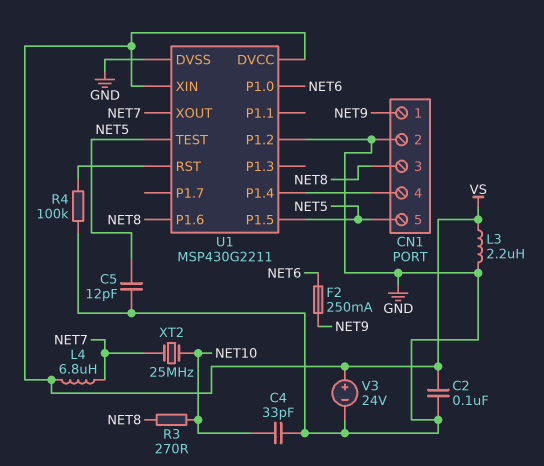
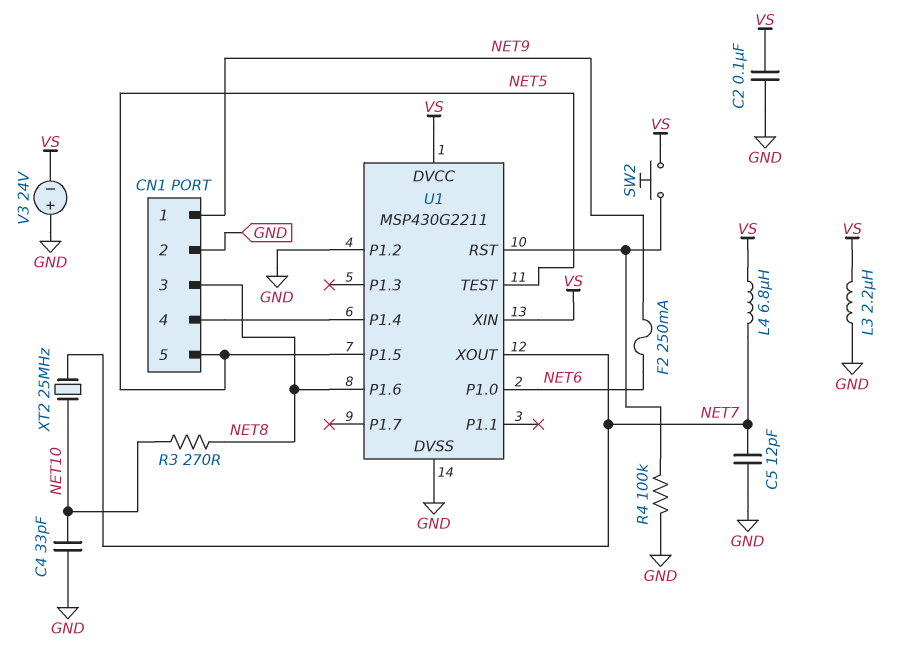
C5: 12pF (GND, NET5) -> 12pF (GND, NET7)
SW2: none -> button (U1/RST, VS)
V3: 24V (plus VS, minus GND) -> 24V (plus GND, minus VS)

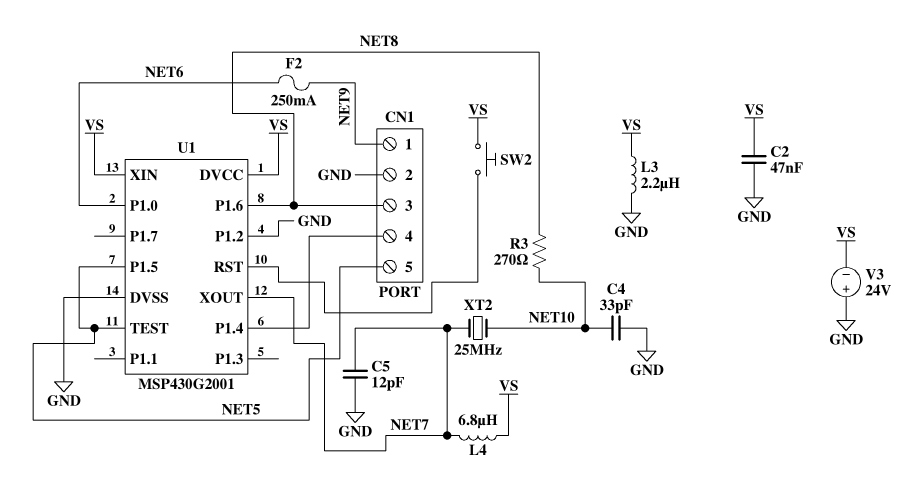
C2: 100nF (GND, VS) -> 47nF (GND, VS)
R4: 100k (GND, U1/RST) -> none
U1: MSP430G2211 -> MSP430G2001

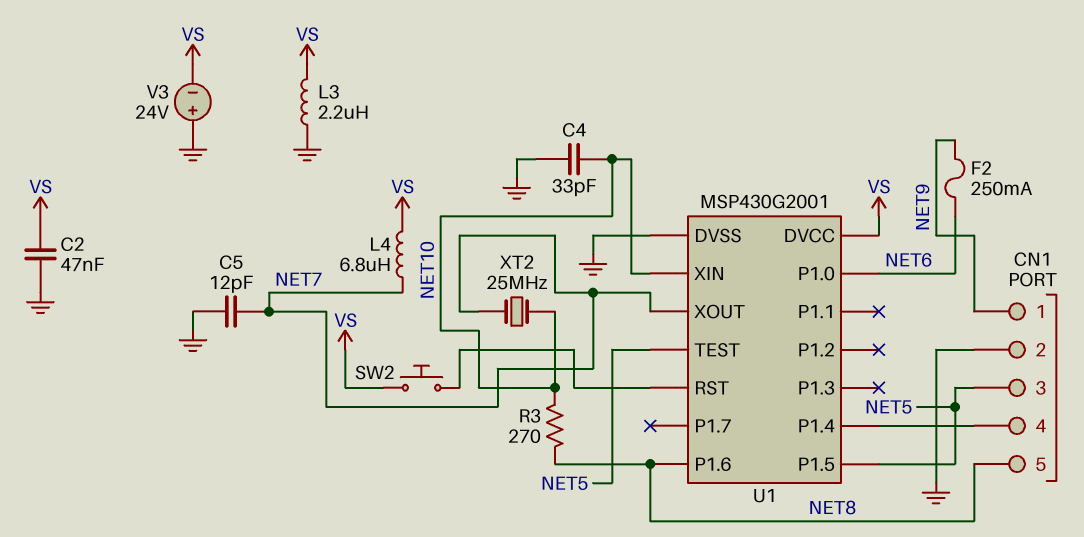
CN1 pin 3: NET8 -> NET5
CN1 pin 5: NET5 -> NET8
U1 pin P1.2: GND -> none
U1 pin XIN: VS -> NET10

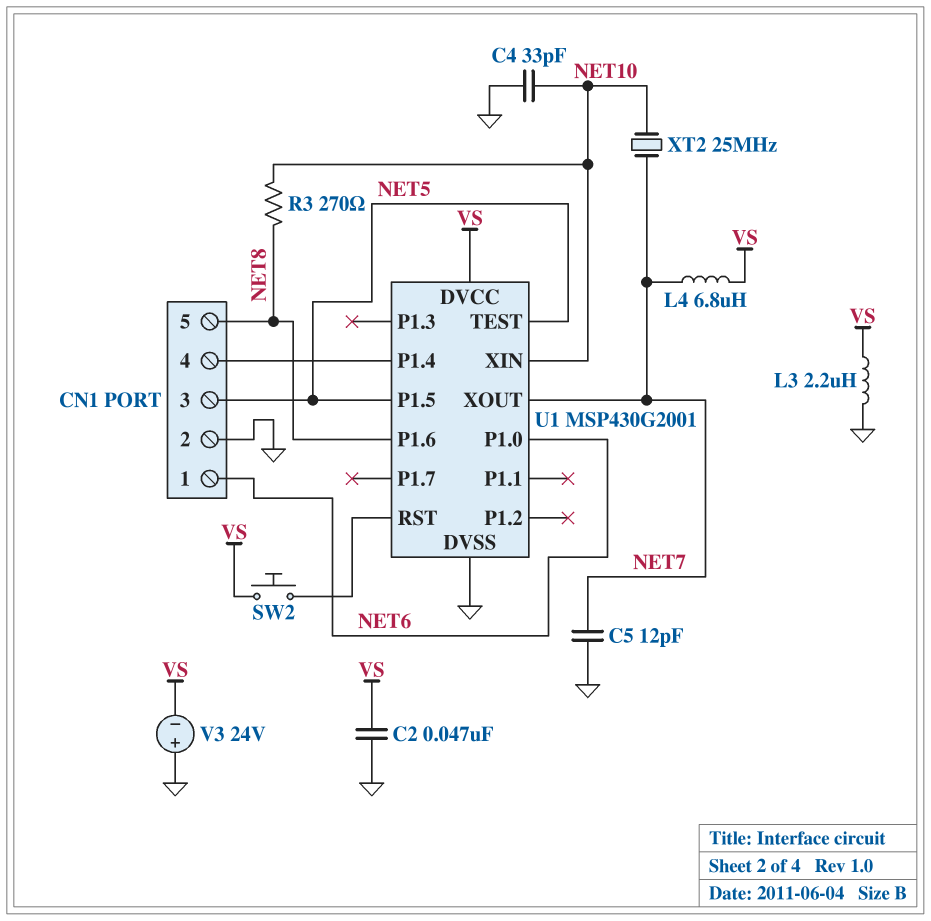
CN1 pin 1: NET9 -> NET6
F2: 250mA (NET6, NET9) -> none

